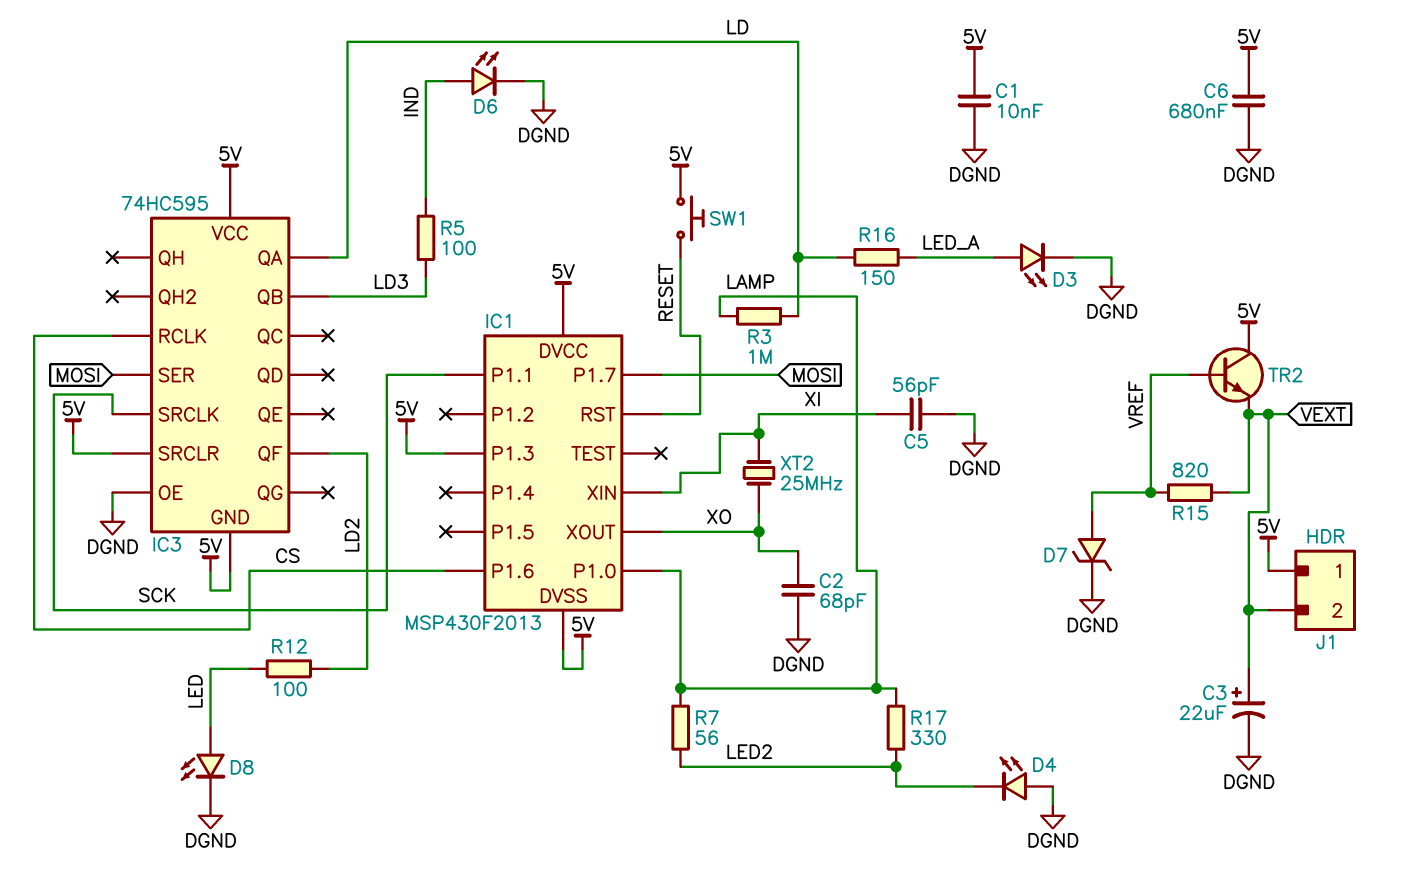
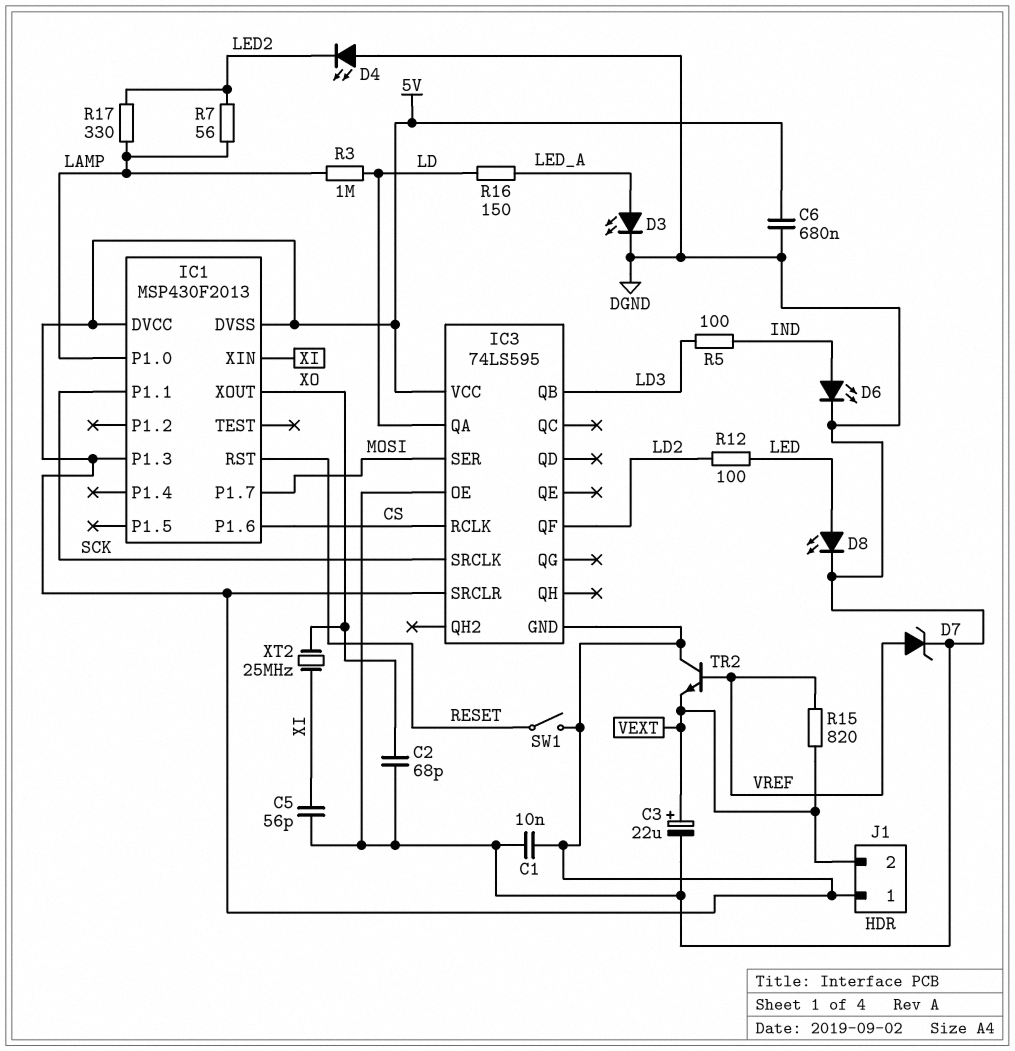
IC3: 74HC595 -> 74LS595
SW1: button (5V, RESET) -> switch (5V, RESET)

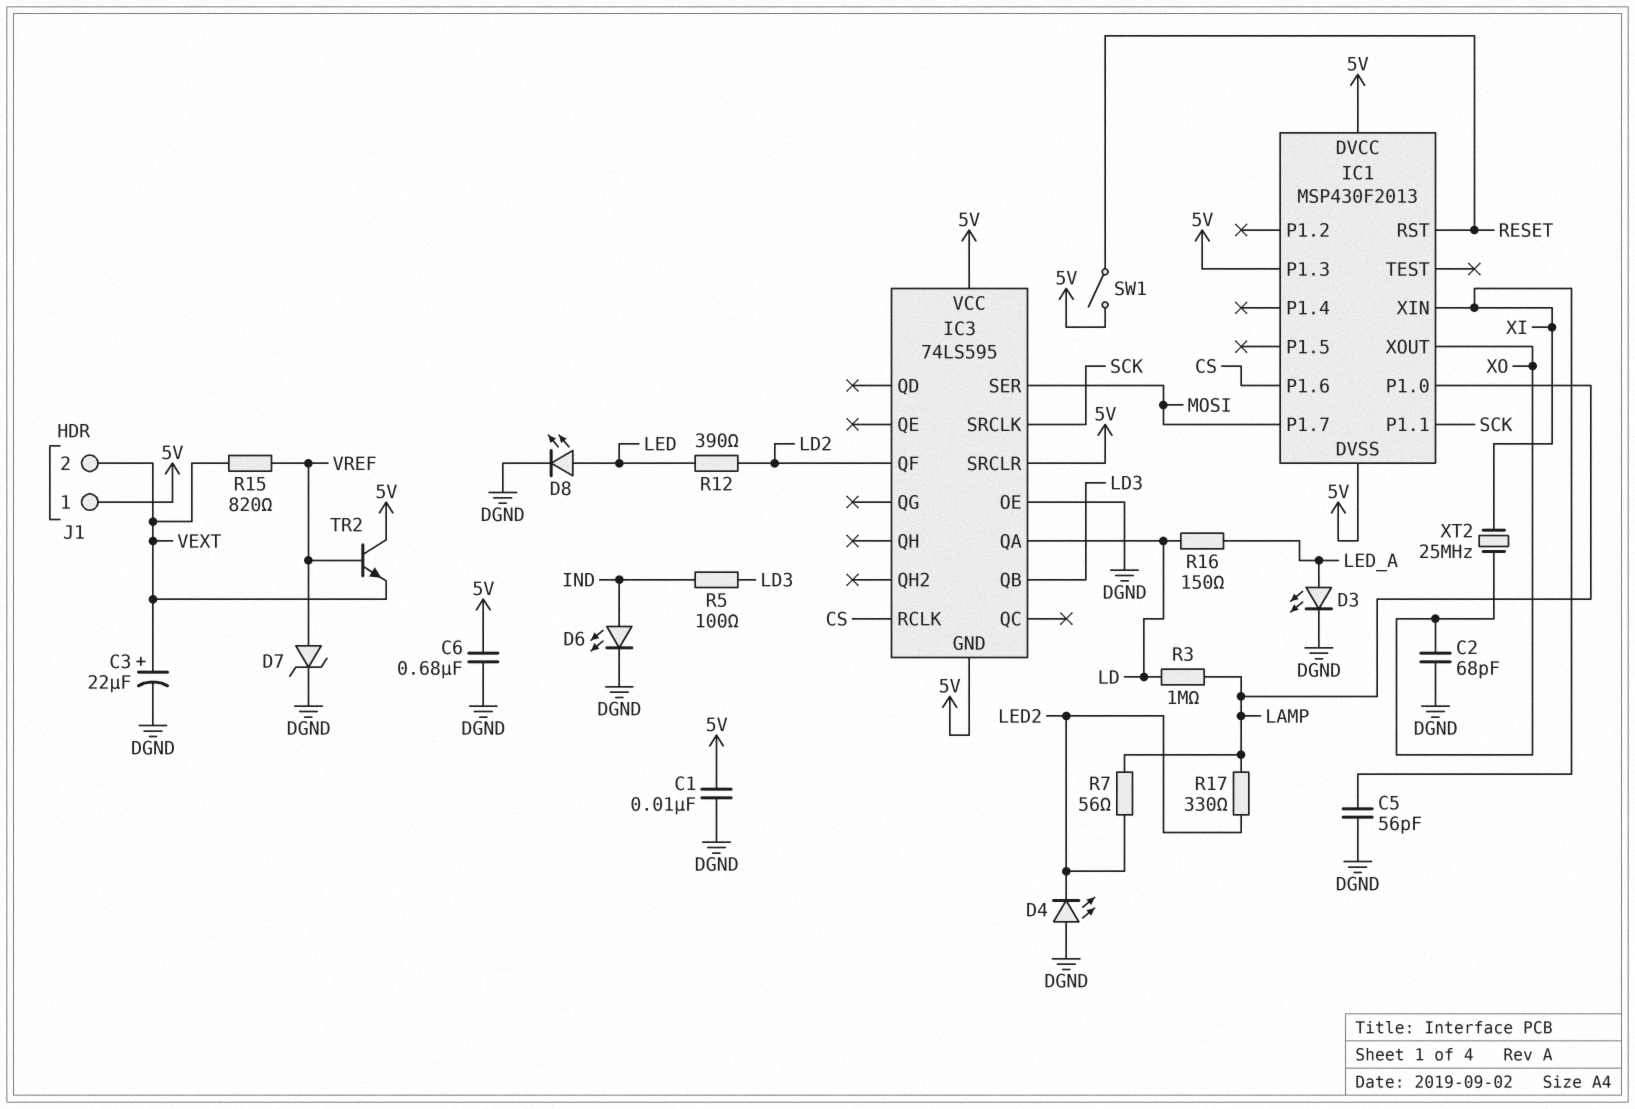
R12: 100 (LD2, LED) -> 390 (LD2, LED)

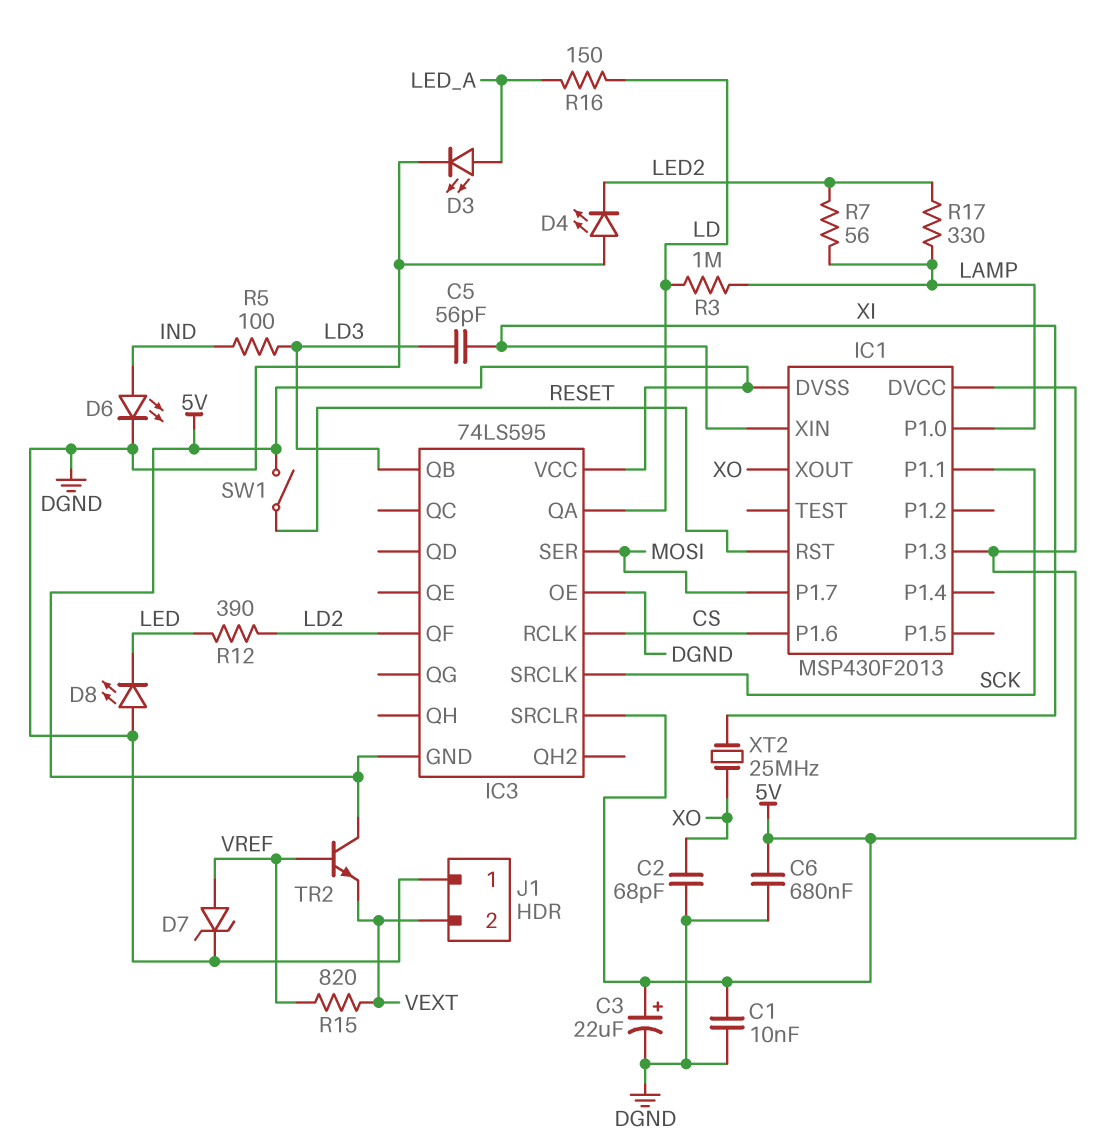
C3: 22uF (plus VEXT, minus DGND) -> 22uF (plus 5V, minus DGND)
C5: 56pF (DGND, XI) -> 56pF (LD3, XI)
D8: LED (A LED, K DGND) -> LED (A DGND, K LED)
J1 pin 1: 5V -> DGND

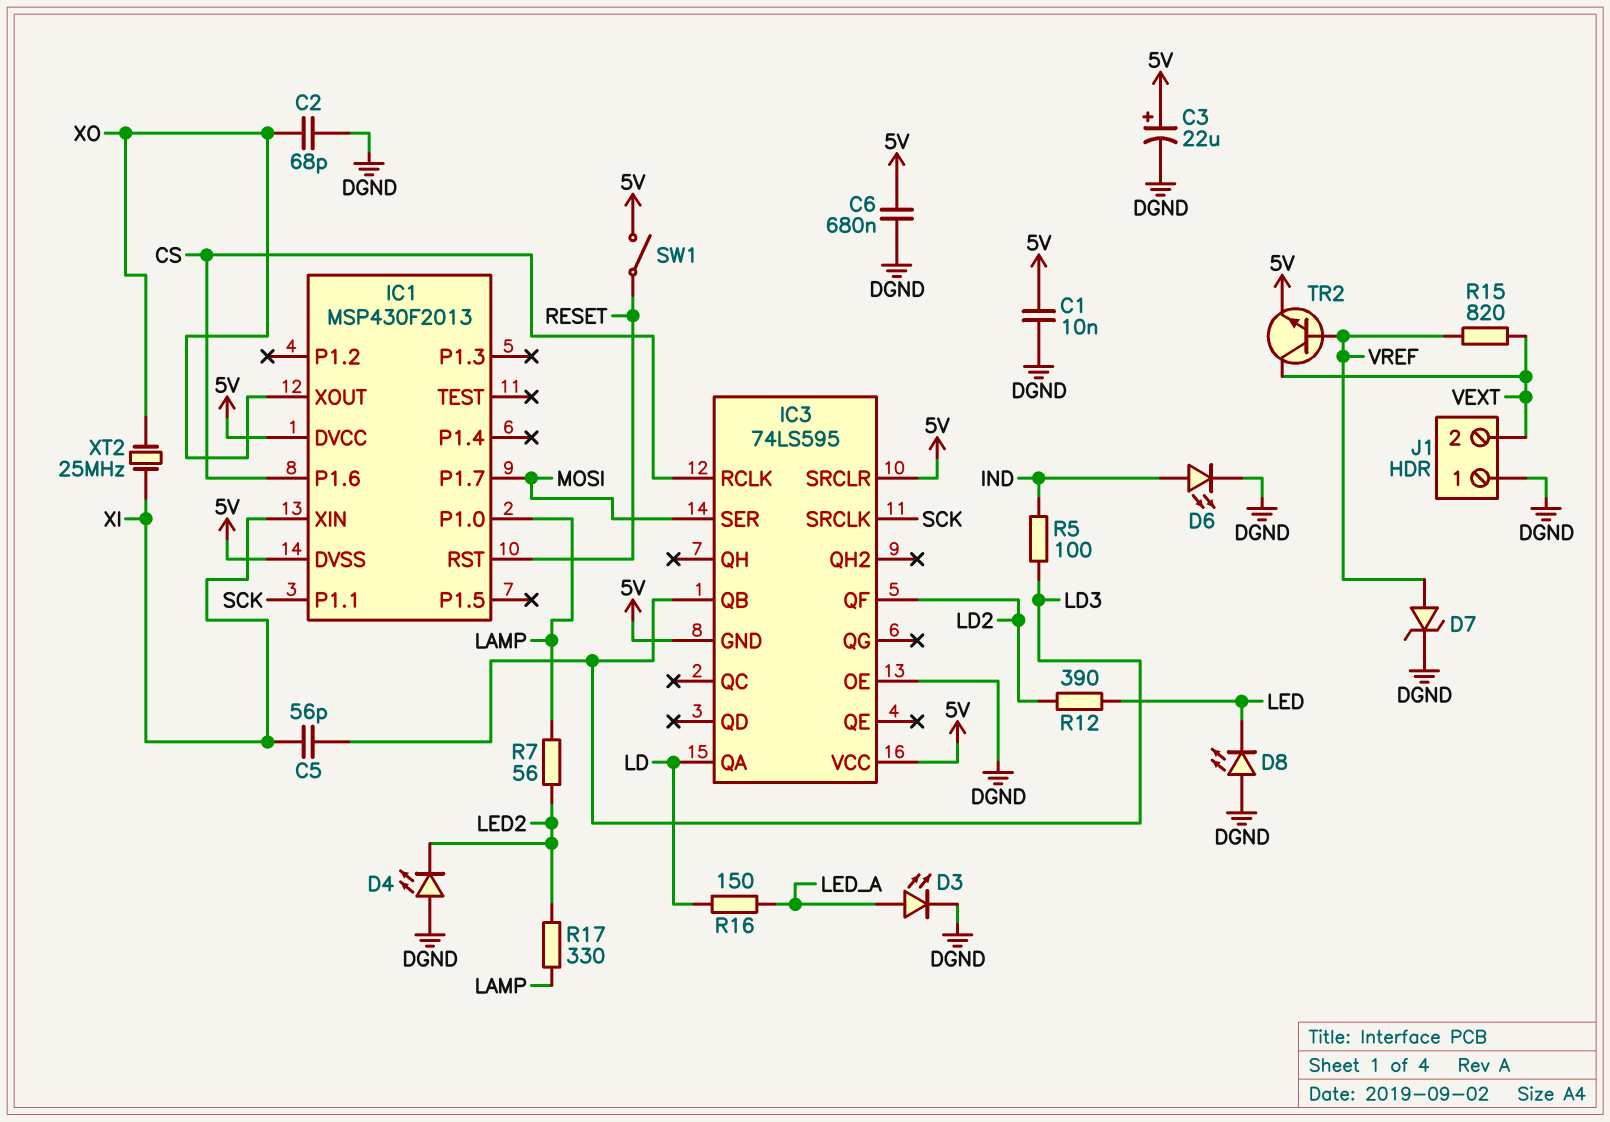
IC1 pin P1.3: 5V -> none
R3: 1M (LAMP, LD) -> none
TR2: NPN (B VREF, C 5V, E VEXT) -> NPN (B VREF, C VEXT, E 5V)

